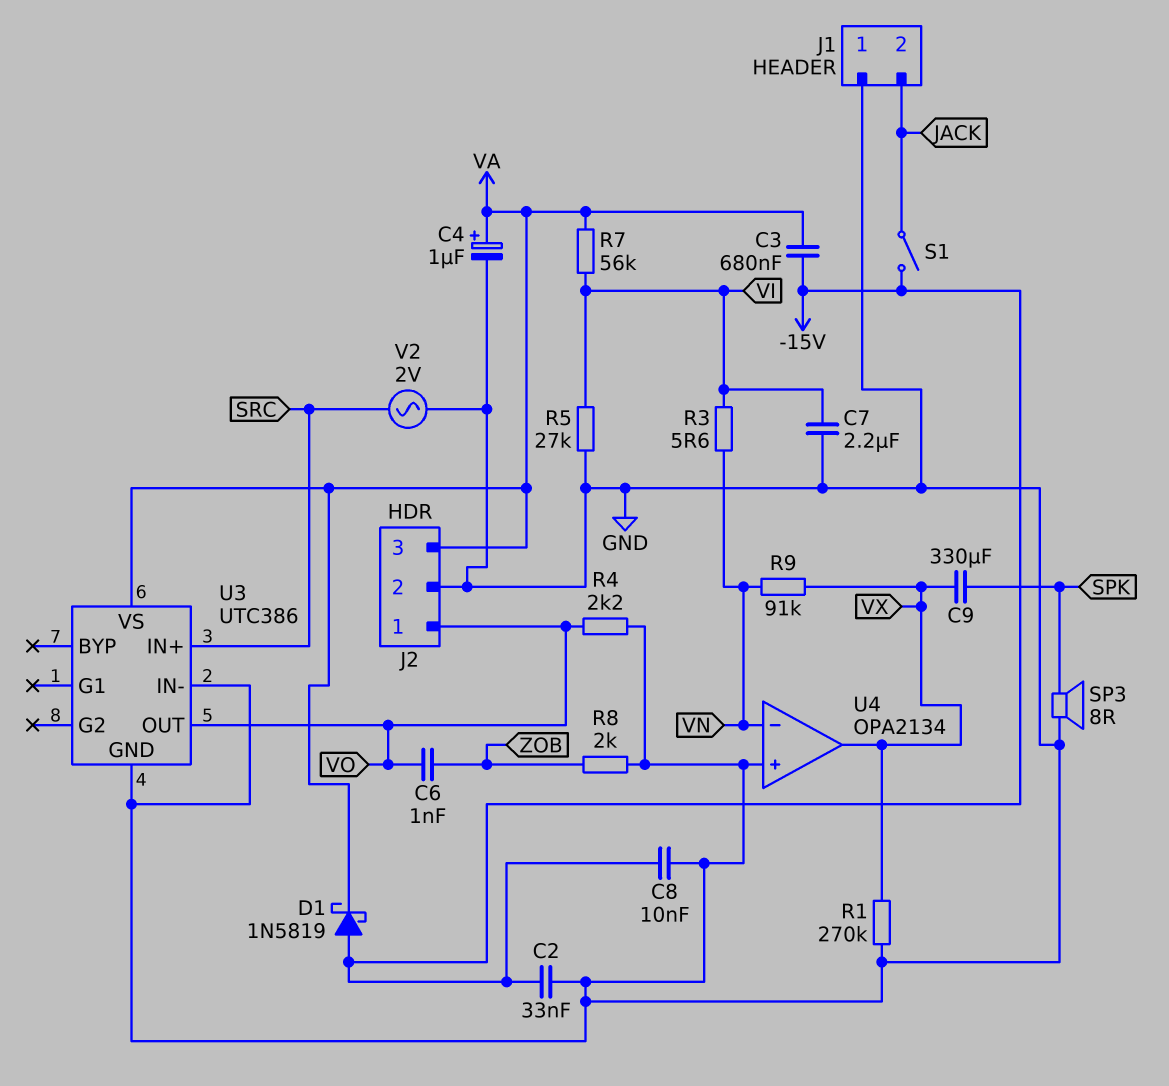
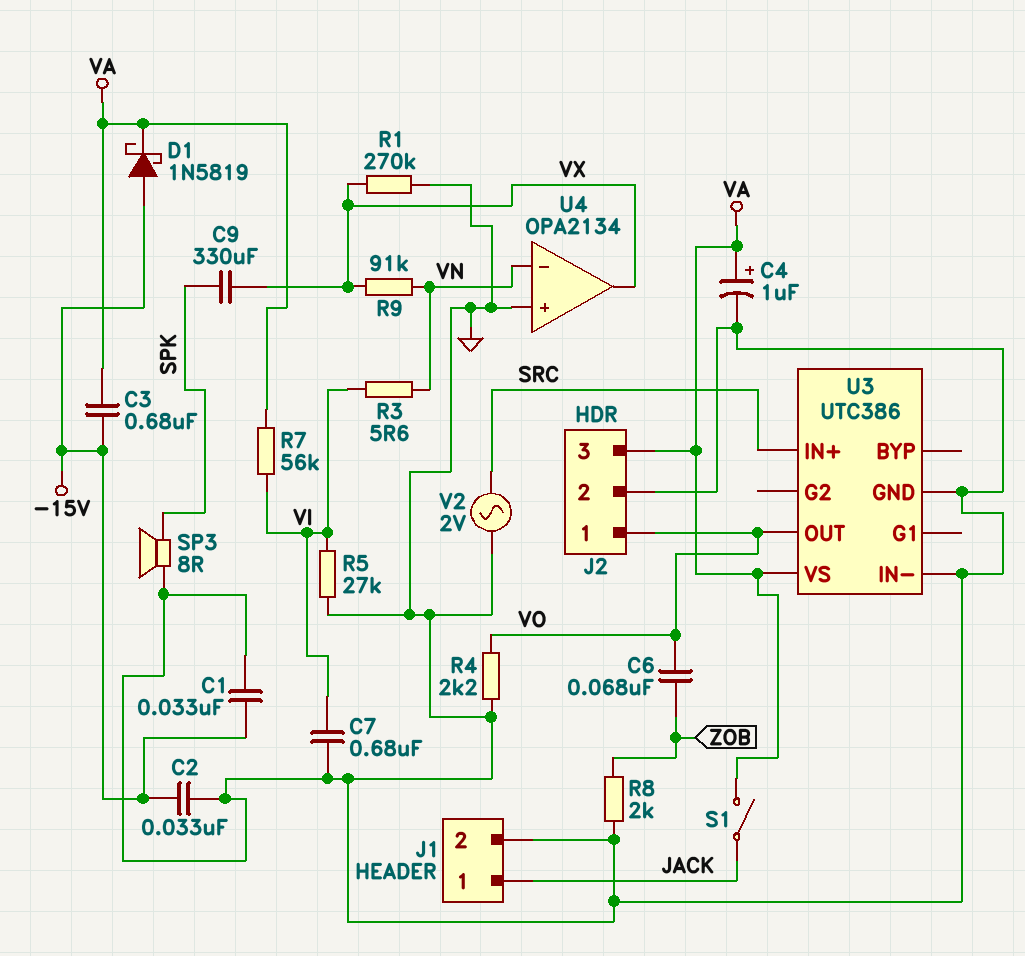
C1: none -> 33nF (-15V, GND)
C6: 1nF (VO, ZOB) -> 68nF (VO, ZOB)
C7: 2.2uF (GND, VI) -> 680nF (GND, VI)
C8: 10nF (-15V, GND) -> none
J1 pin 1: GND -> JACK
J1 pin 2: JACK -> GND
S1: switch (-15V, JACK) -> switch (JACK, VA)

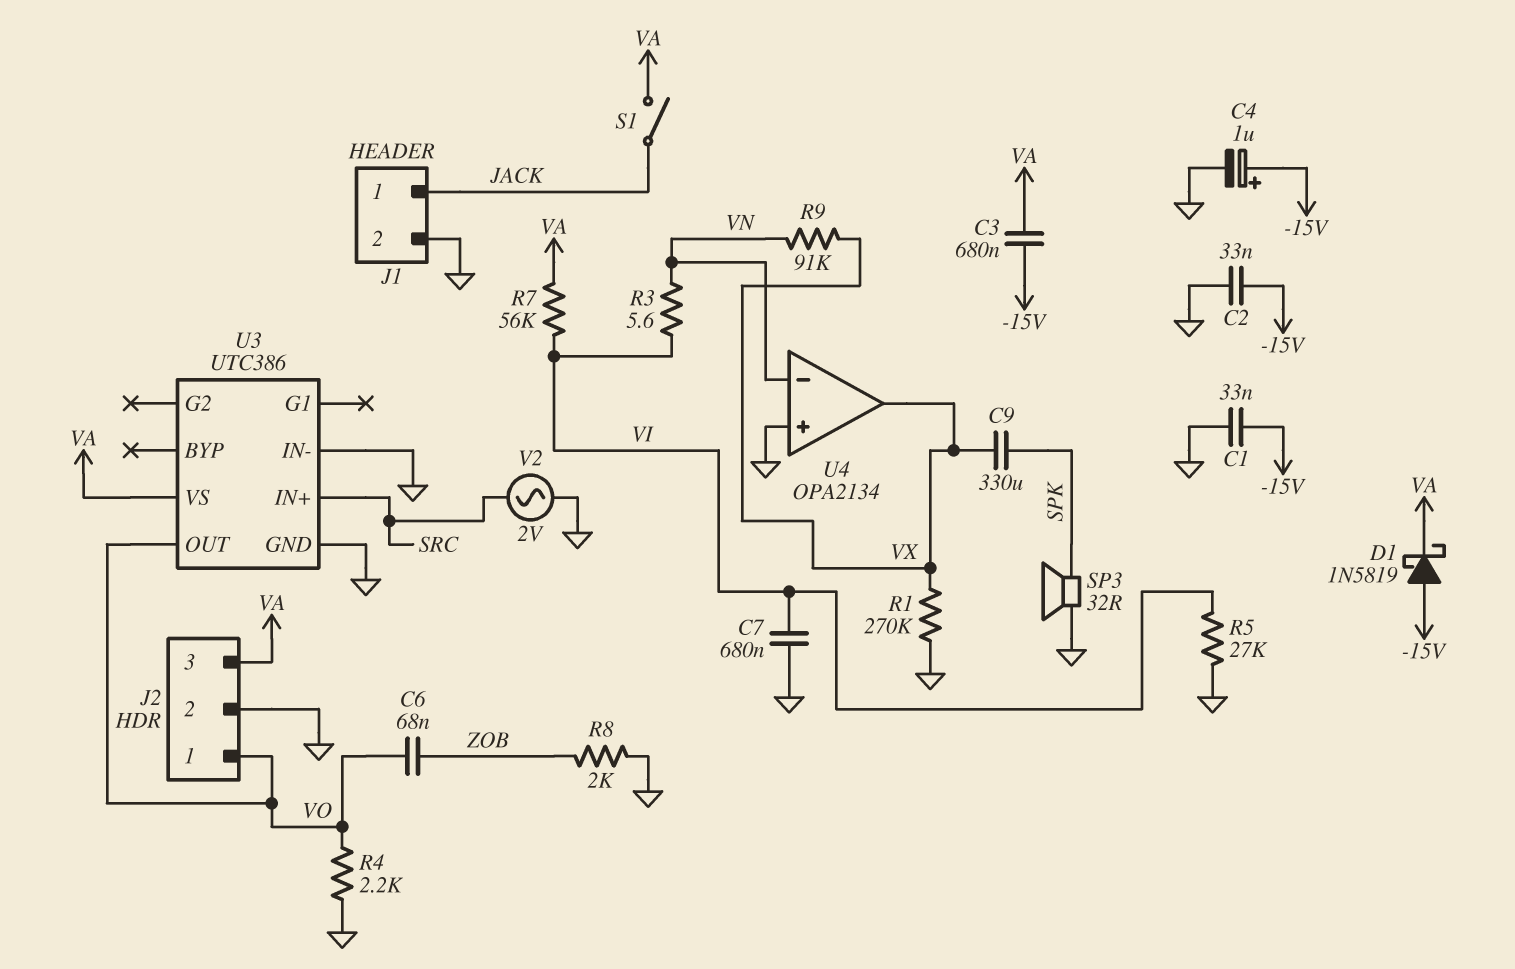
C4: 1uF (plus VA, minus GND) -> 1uF (plus -15V, minus GND)
SP3: speaker 8R (GND, SPK) -> speaker 32R (GND, SPK)

